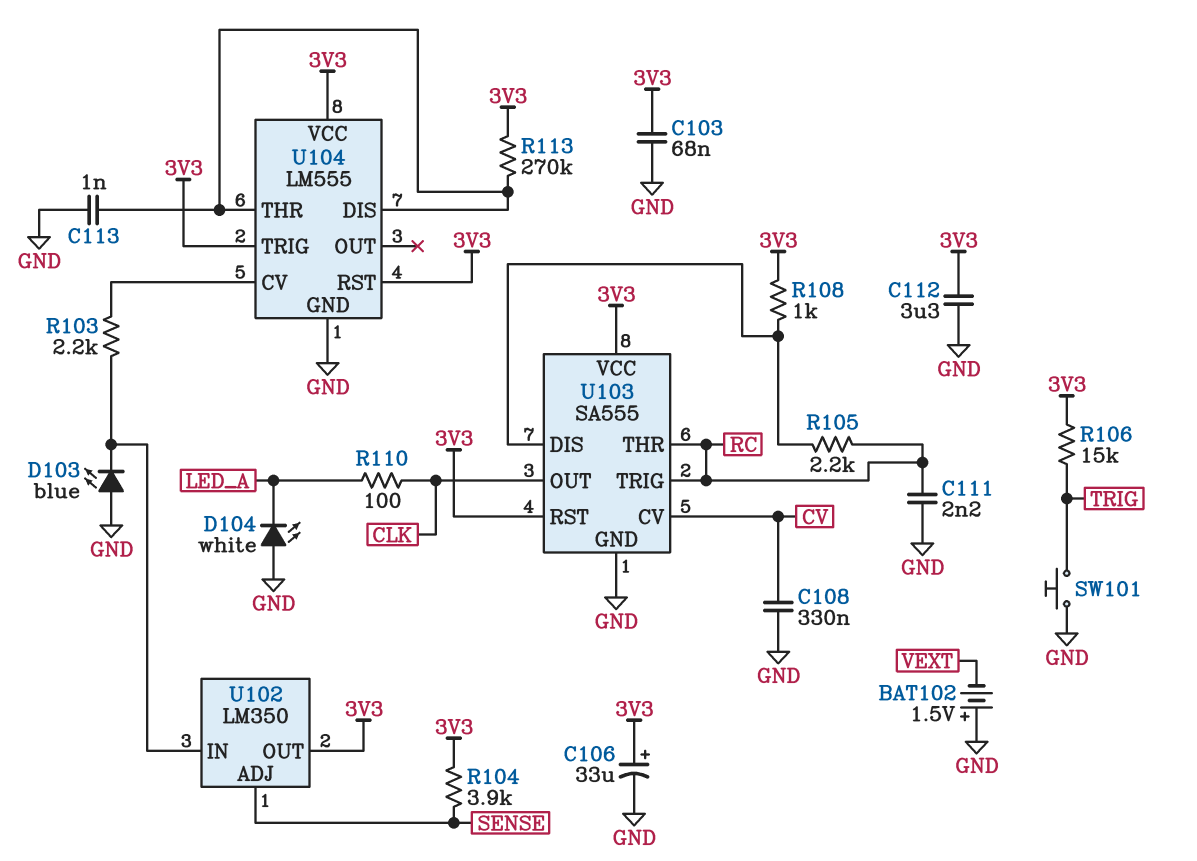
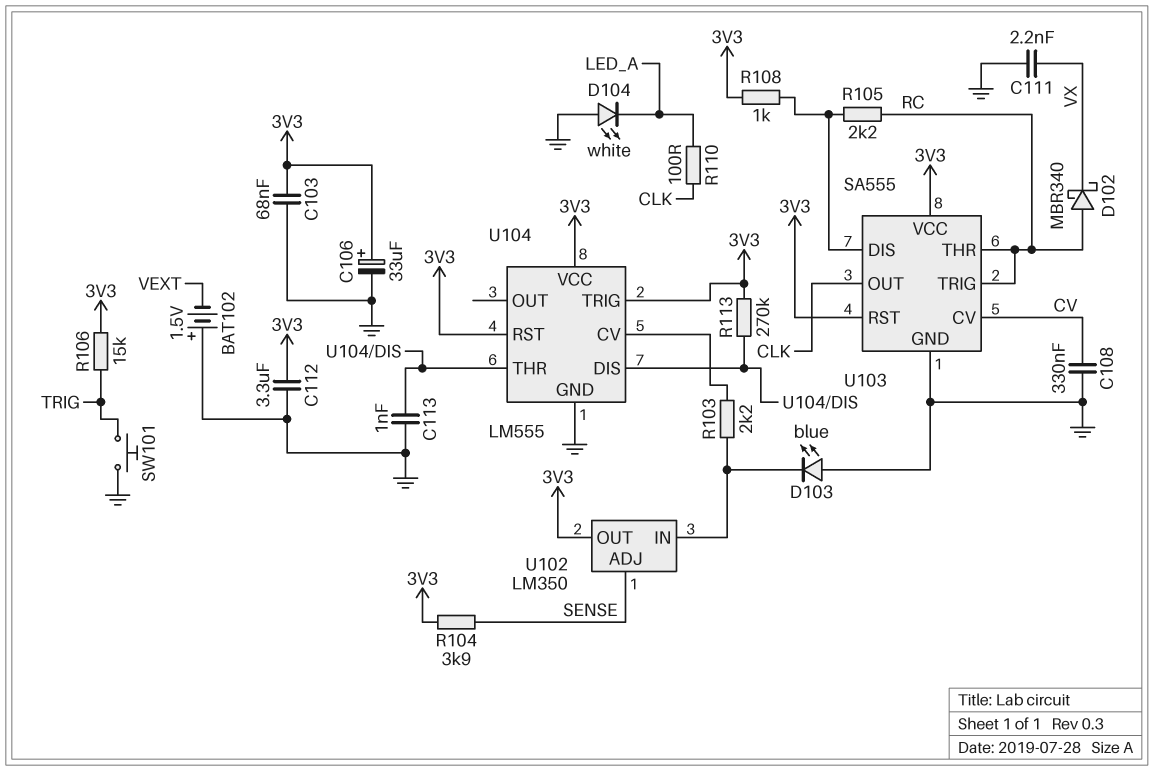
C111: 2.2nF (GND, RC) -> 2.2nF (GND, VX)
D102: none -> schottky MBR340 (A RC, K VX)

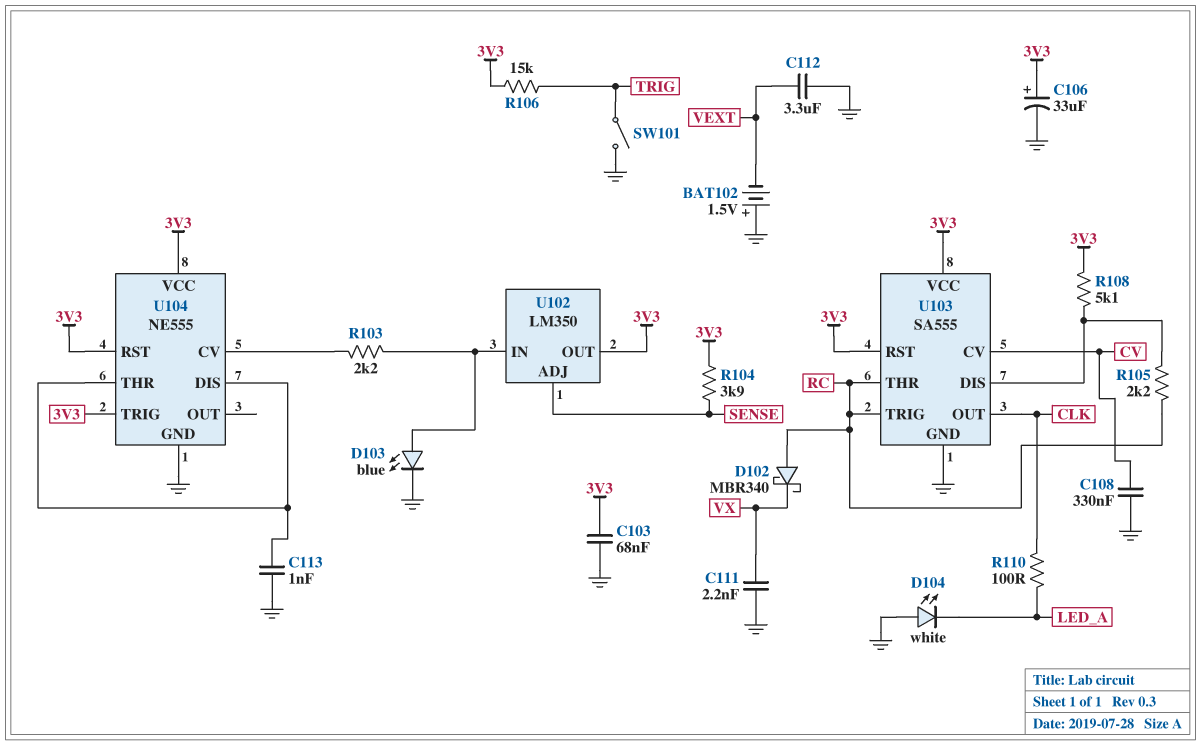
C112: 3.3uF (3V3, GND) -> 3.3uF (GND, VEXT)
D103: LED blue (A GND, K U102/IN) -> LED blue (A U102/IN, K GND)
R108: 1k (3V3, U103/DIS) -> 5.1k (3V3, U103/DIS)
R113: 270k (3V3, U104/DIS) -> none
SW101: button (GND, TRIG) -> switch (GND, TRIG)
U104: LM555 -> NE555

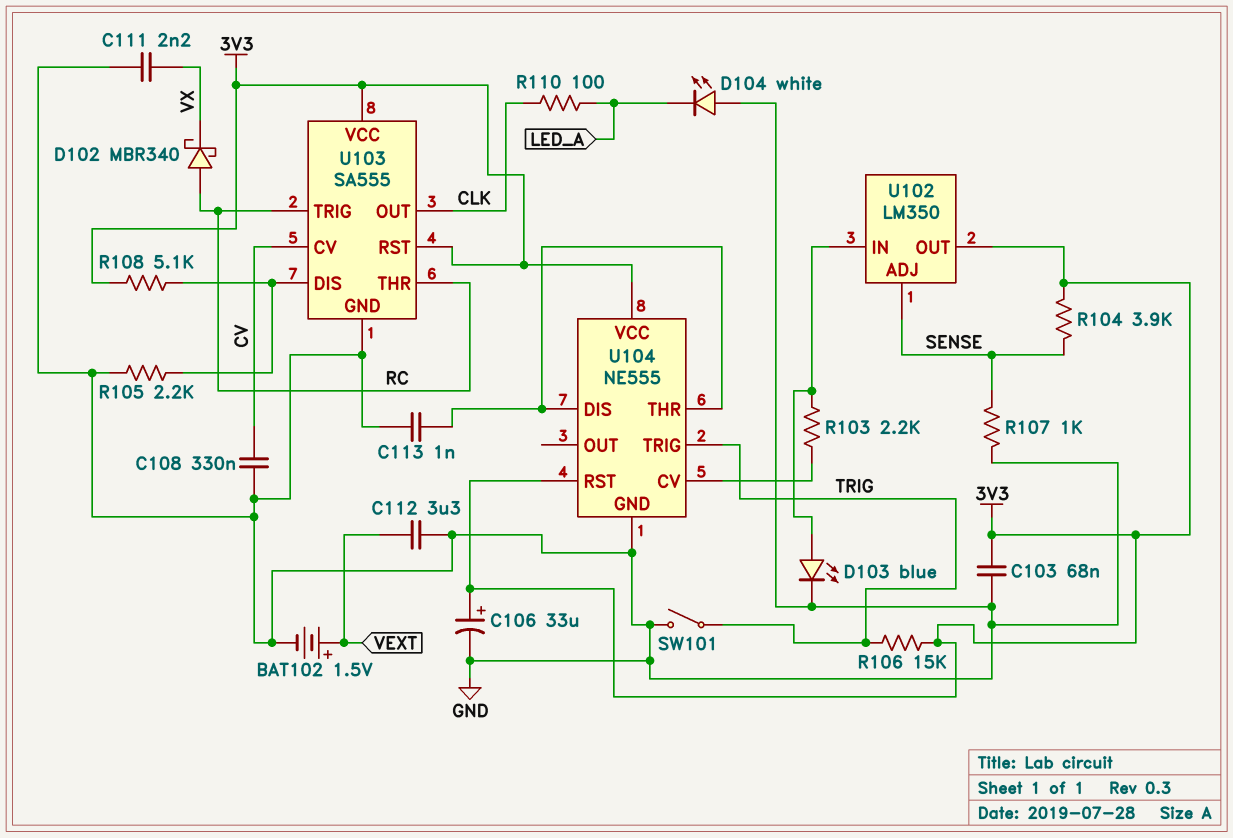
BAT102: 1.5V (plus GND, minus VEXT) -> 1.5V (plus VEXT, minus GND)
R105: 2.2k (RC, U103/DIS) -> 2.2k (GND, U103/DIS)
R107: none -> 1k (GND, SENSE)
U104 pin TRIG: 3V3 -> TRIG

